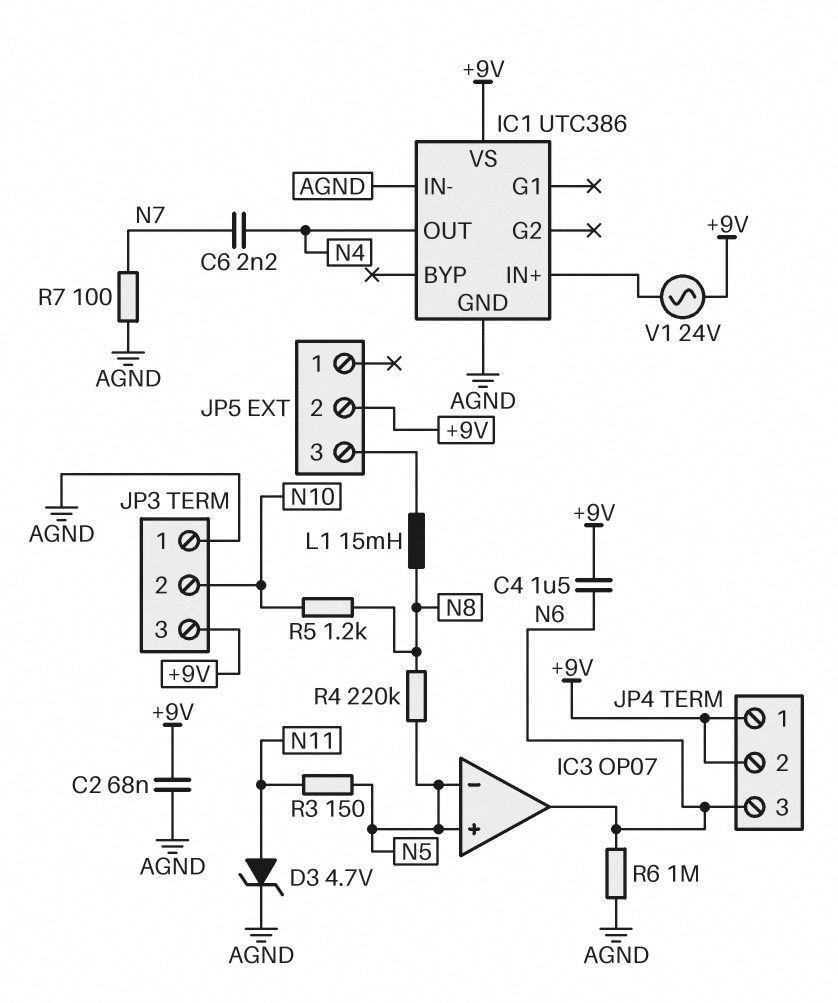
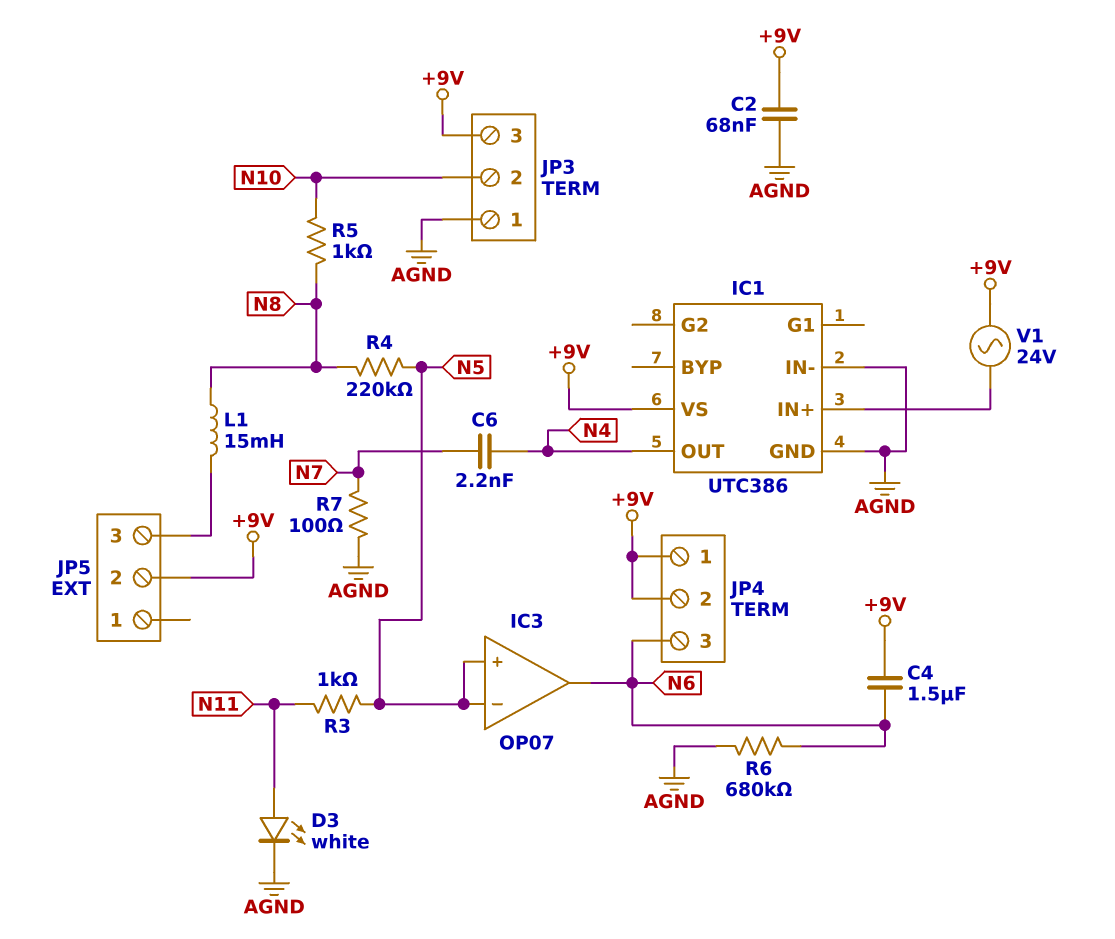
D3: zener 4.7V (A N11, K AGND) -> LED white (A N11, K AGND)
R3: 150 (N5, N11) -> 1k (N5, N11)
R5: 1.2k (N8, N10) -> 1k (N8, N10)
R6: 1M (AGND, N6) -> 680k (AGND, N6)

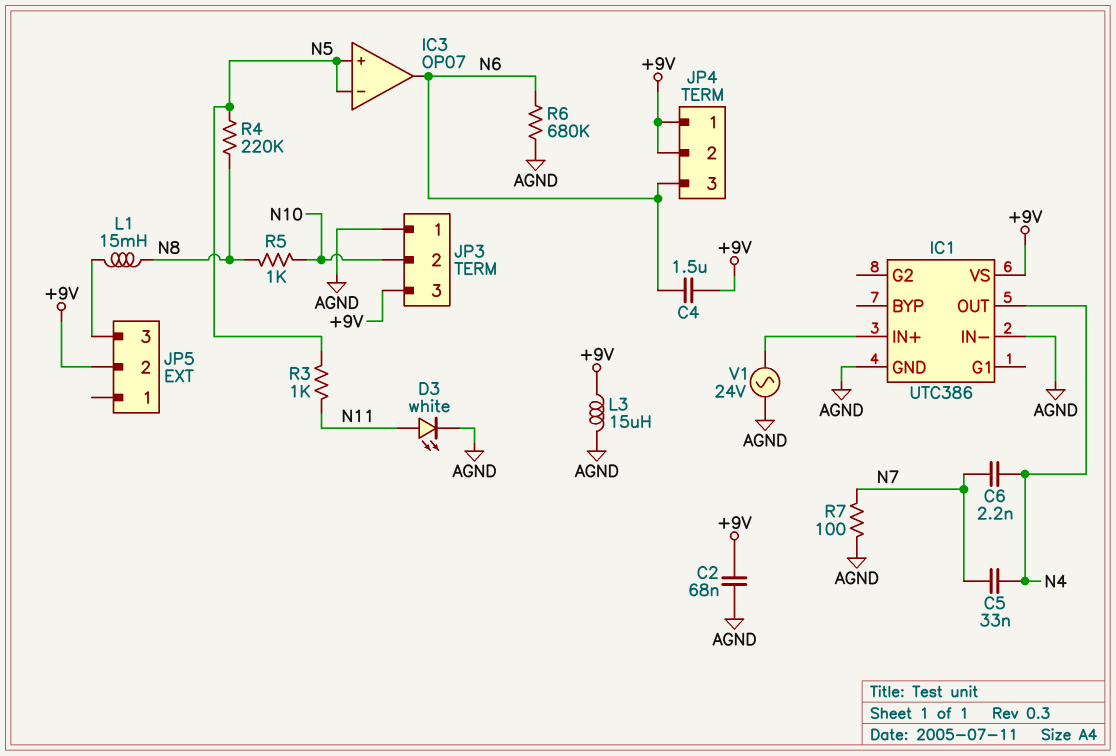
C5: none -> 33nF (N4, N7)
L3: none -> 15uH (+9V, AGND)
V1: AC 24V (+9V, IC1/IN+) -> AC 24V (AGND, IC1/IN+)

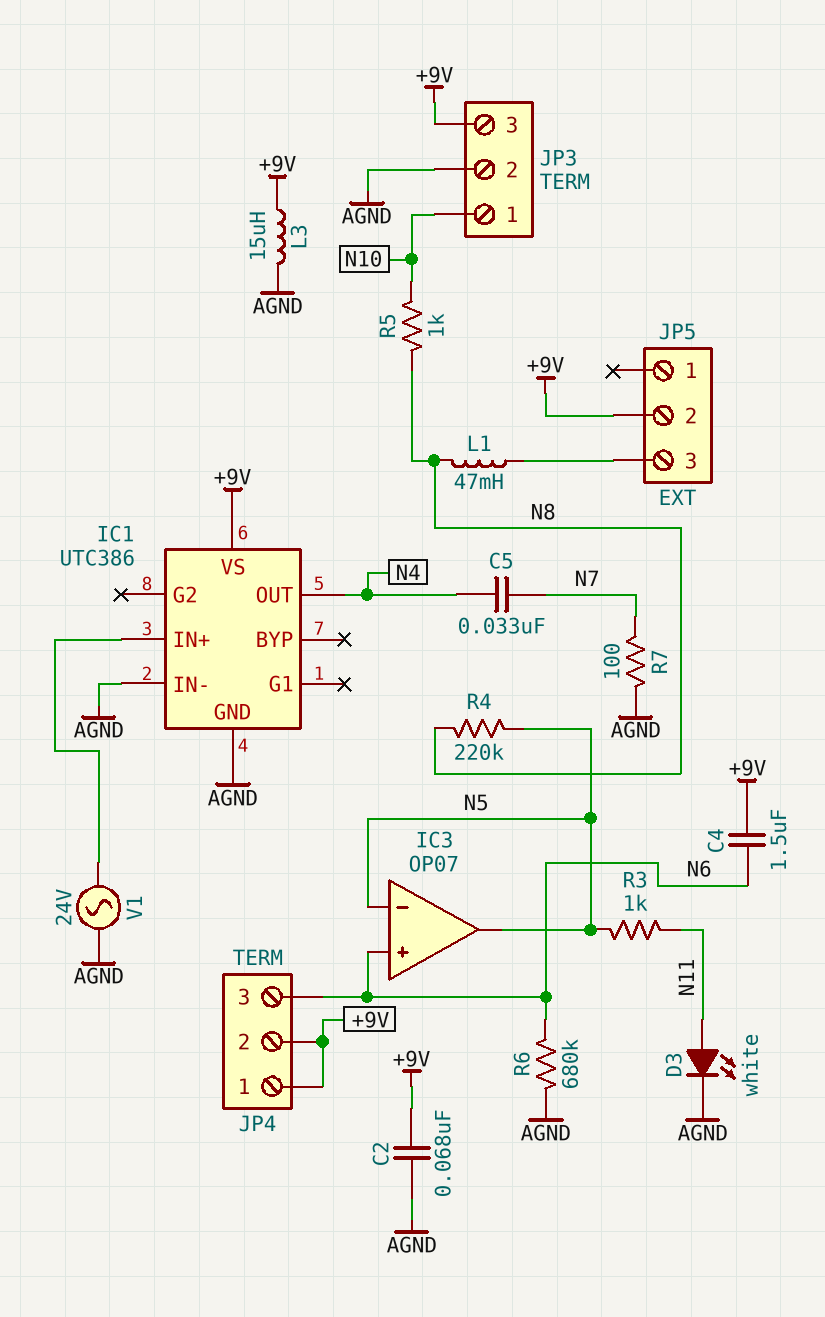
C6: 2.2nF (N4, N7) -> none
IC3 pin in+: N5 -> N6
IC3 pin out: N6 -> N5
JP3 pin 1: AGND -> N10
JP3 pin 2: N10 -> AGND
L1: 15mH (JP5/3, N8) -> 47mH (JP5/3, N8)

